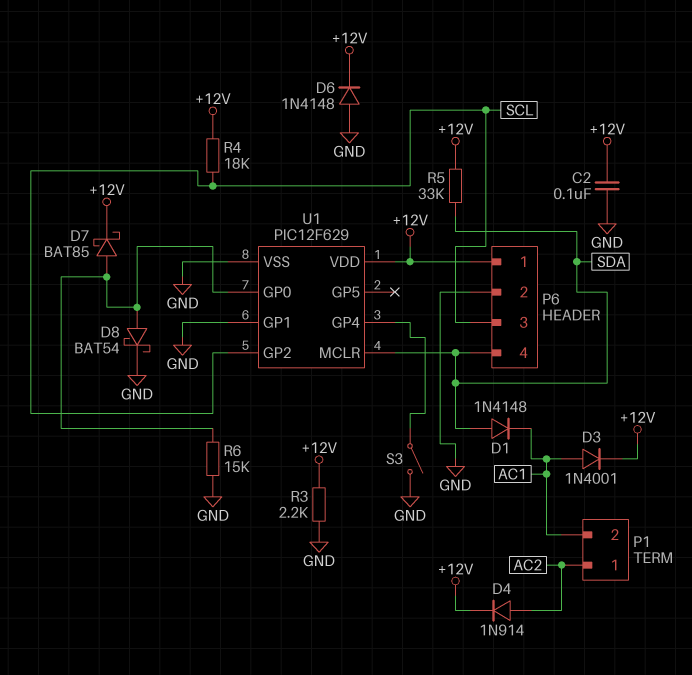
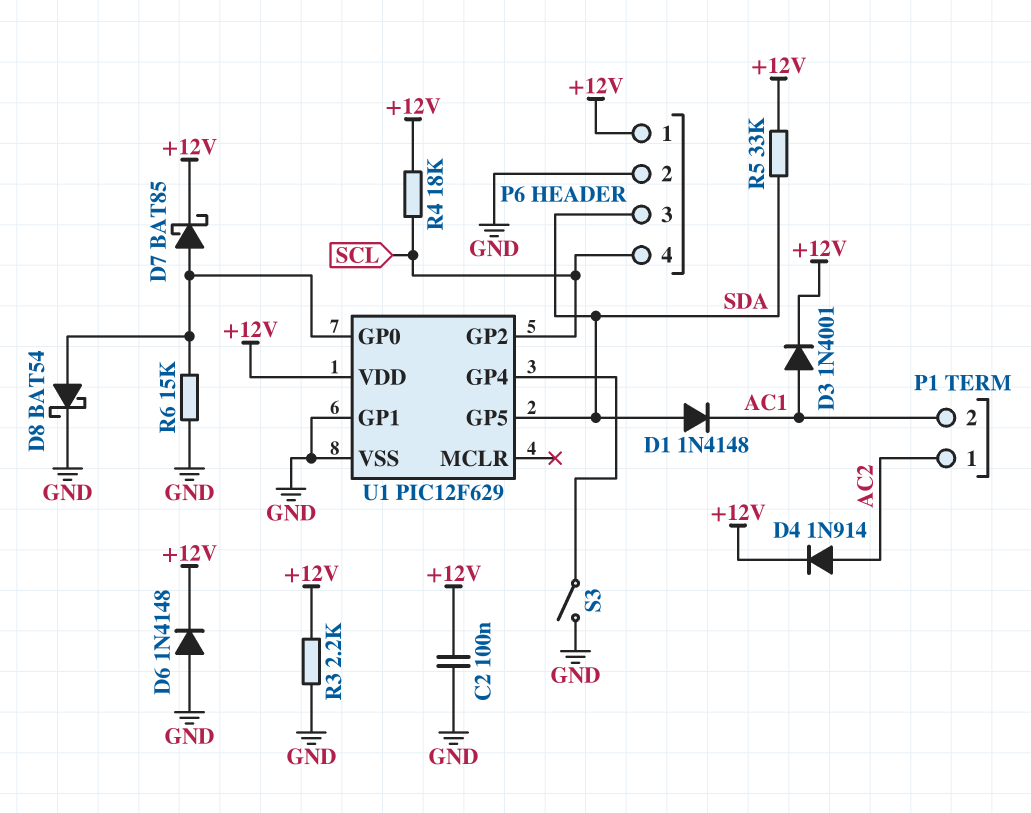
P6 pin 3: SCL -> SDA
P6 pin 4: SDA -> SCL
U1 pin GP5: none -> SDA
U1 pin MCLR: SDA -> none

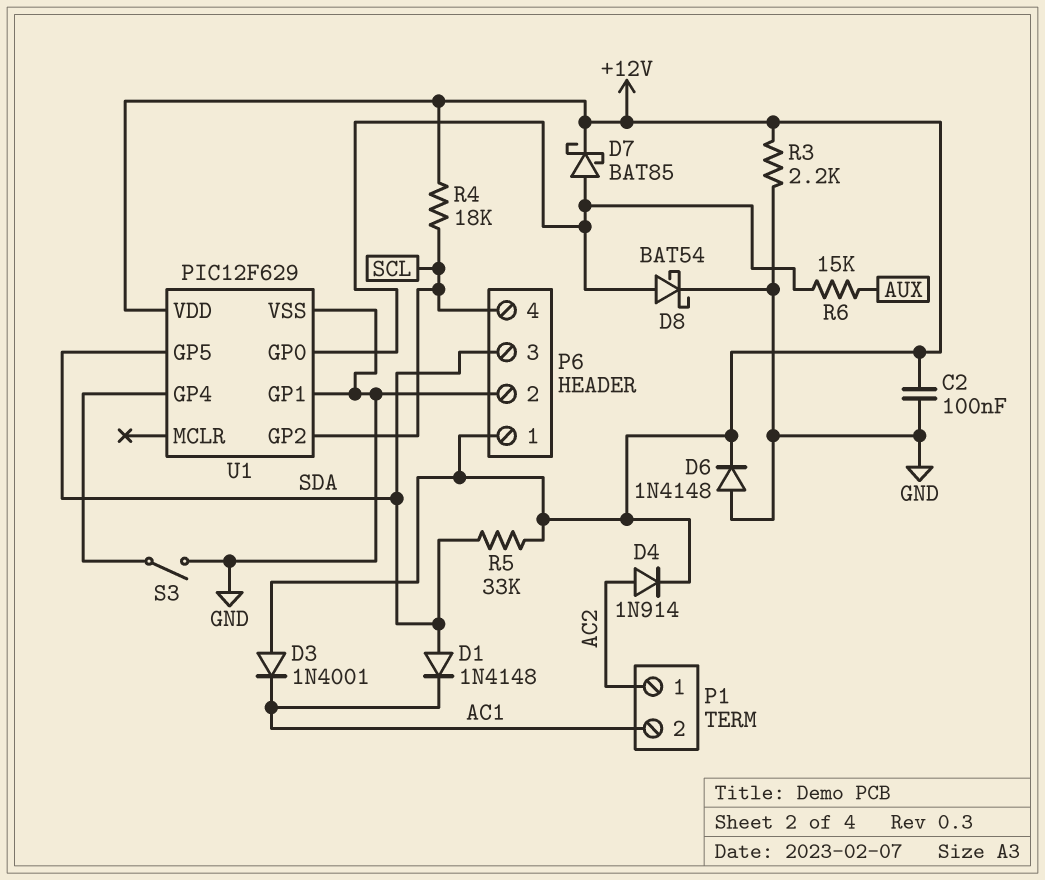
D3: diode 1N4001 (A AC1, K +12V) -> diode 1N4001 (A +12V, K AC1)
R6: 15k (GND, U1/GP0) -> 15k (AUX, U1/GP0)

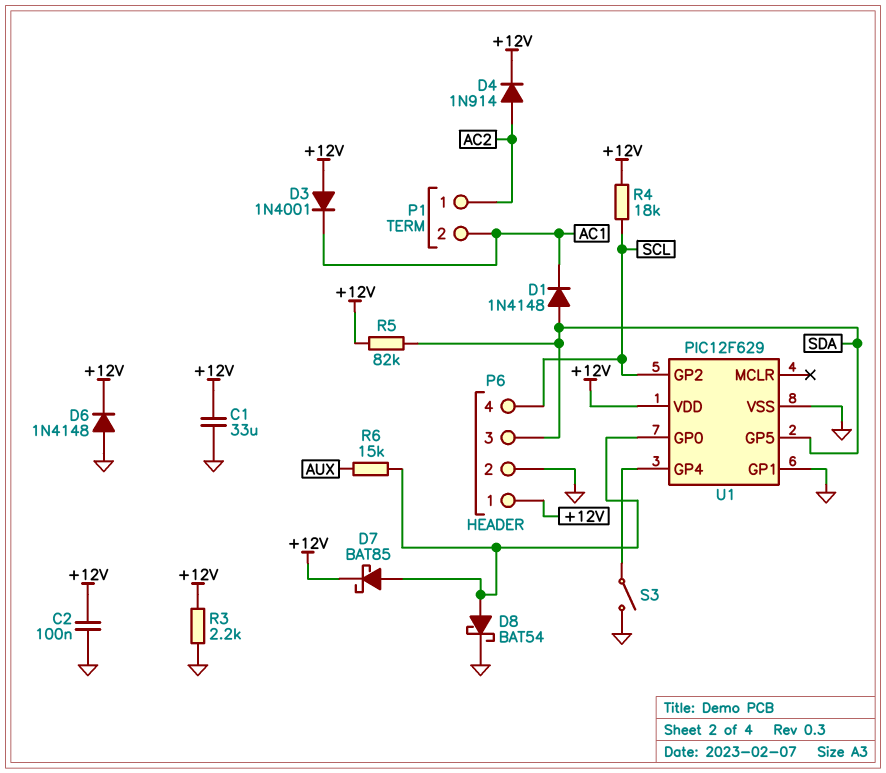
C1: none -> 33uF (+12V, GND)
R5: 33k (+12V, SDA) -> 82k (+12V, SDA)

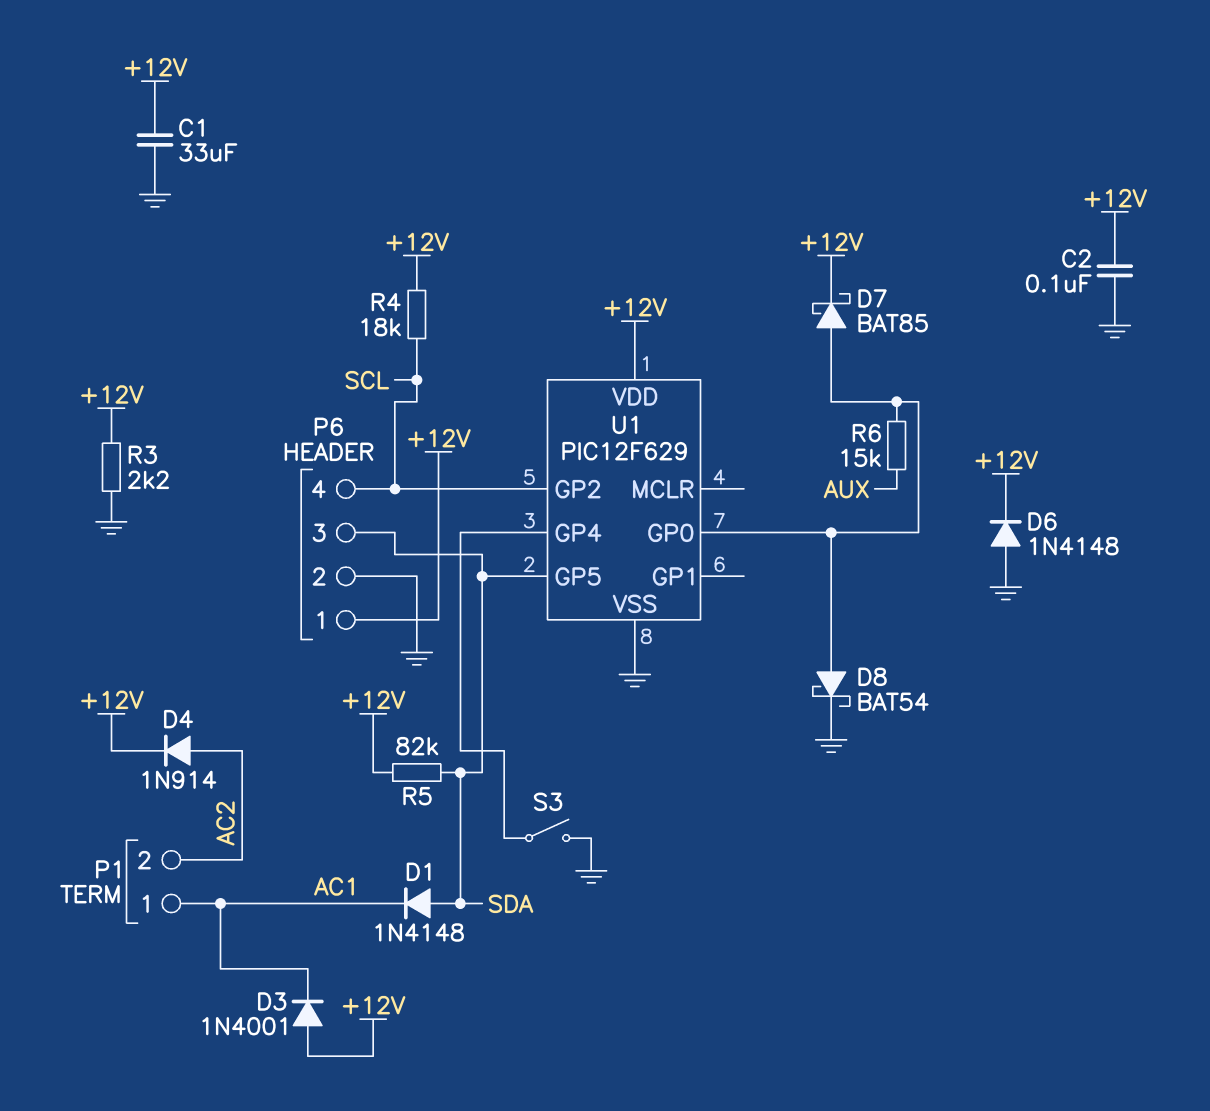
P1 pin 1: AC2 -> AC1
P1 pin 2: AC1 -> AC2
U1 pin GP1: GND -> none

